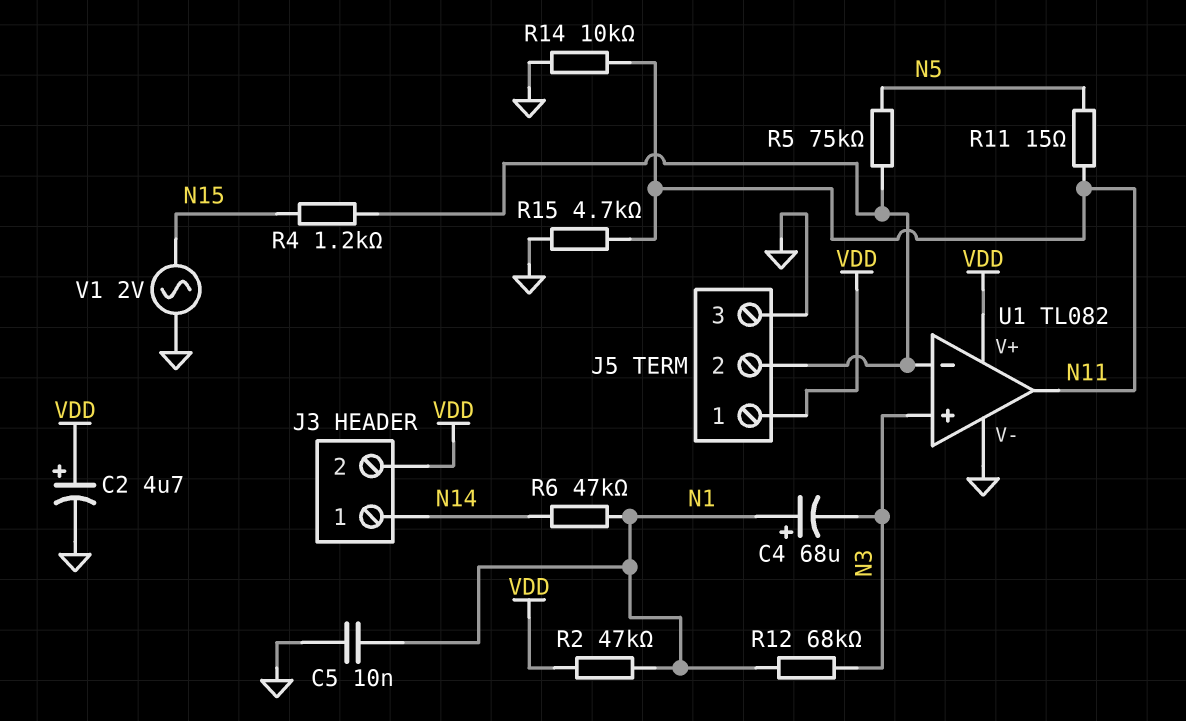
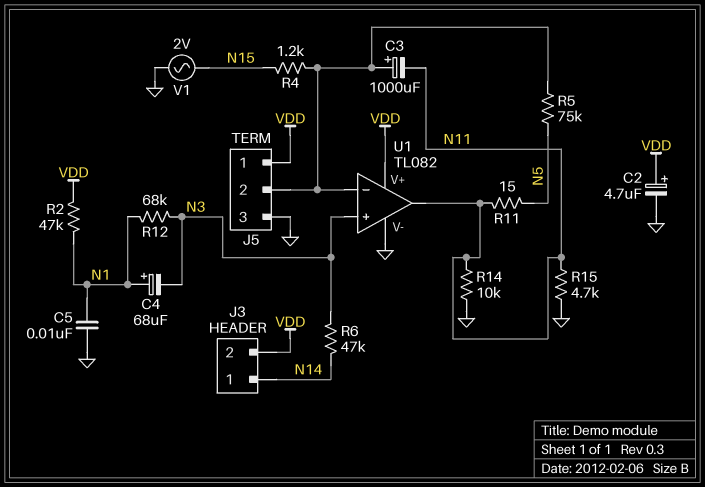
C3: none -> 1000uF (plus J5/2, minus N11)
R6: 47k (N1, N14) -> 47k (N3, N14)

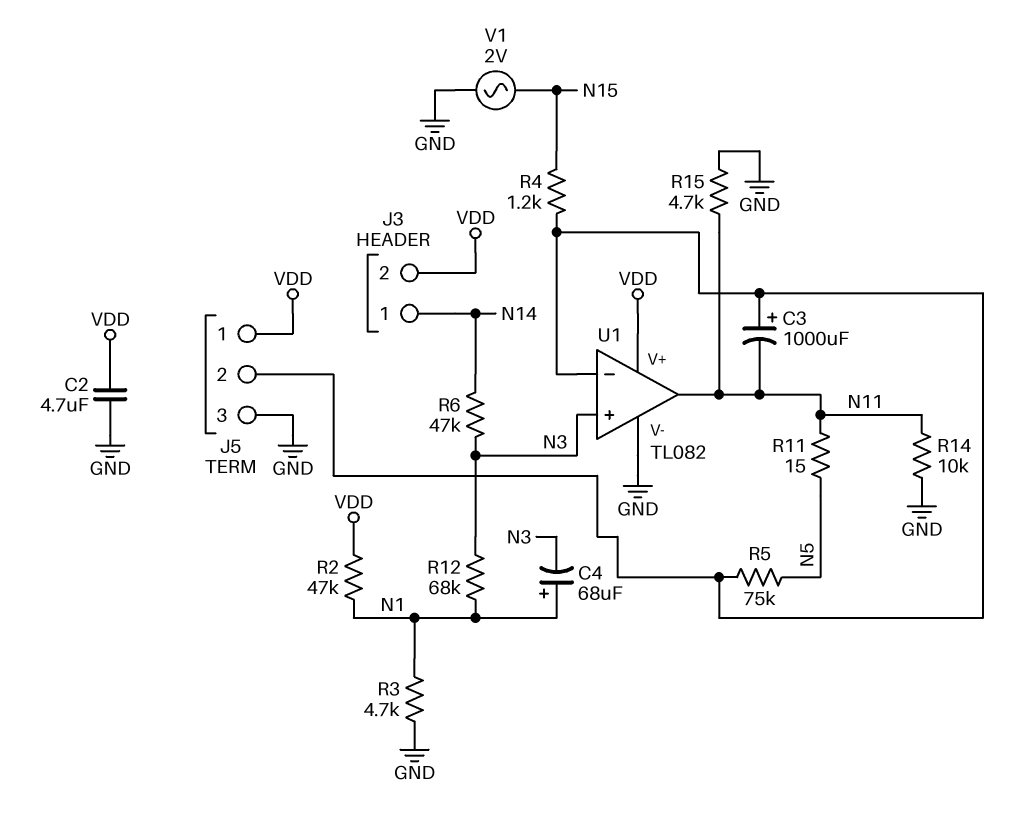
C2: 4.7uF (plus VDD, minus GND) -> 4.7uF (GND, VDD)
C5: 10nF (GND, N1) -> none
R3: none -> 4.7k (GND, N1)

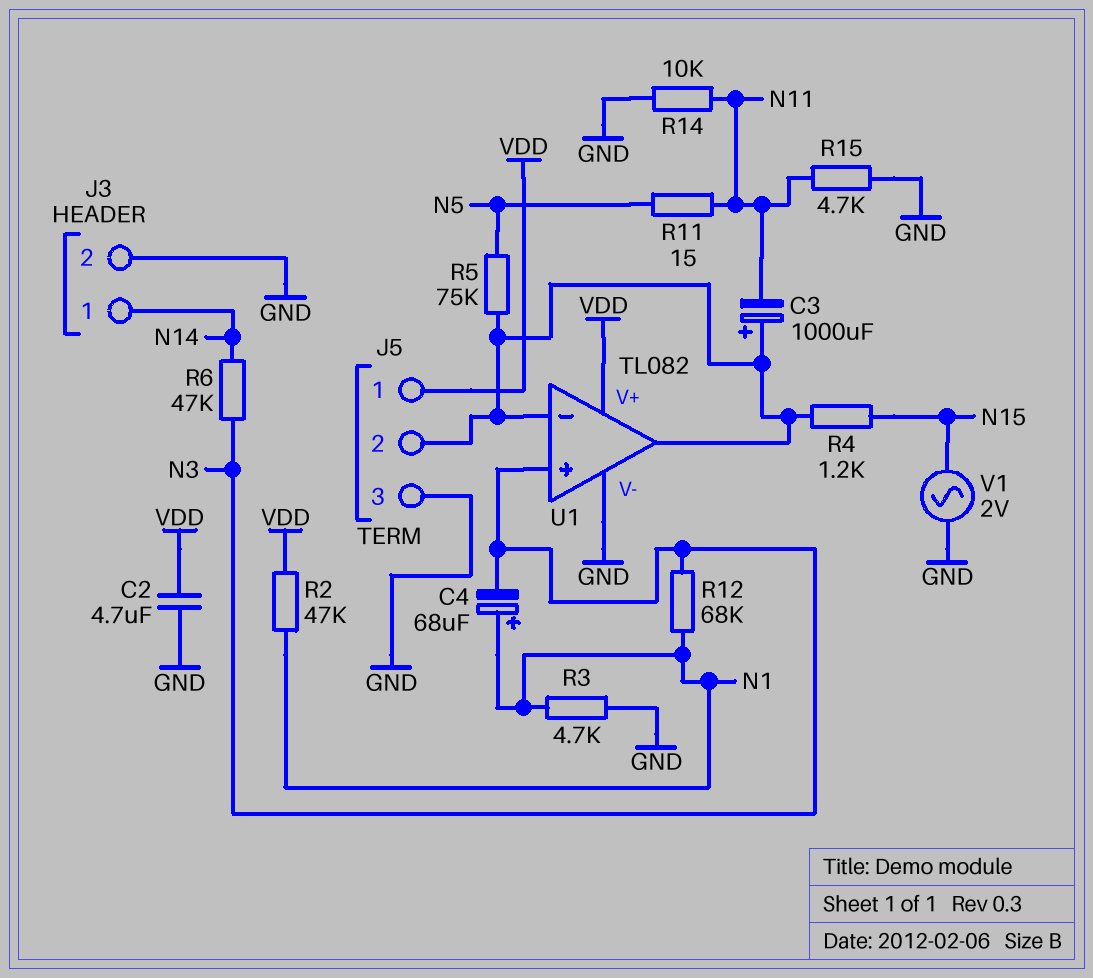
J3 pin 2: VDD -> GND
U1 pin out: N11 -> J5/2

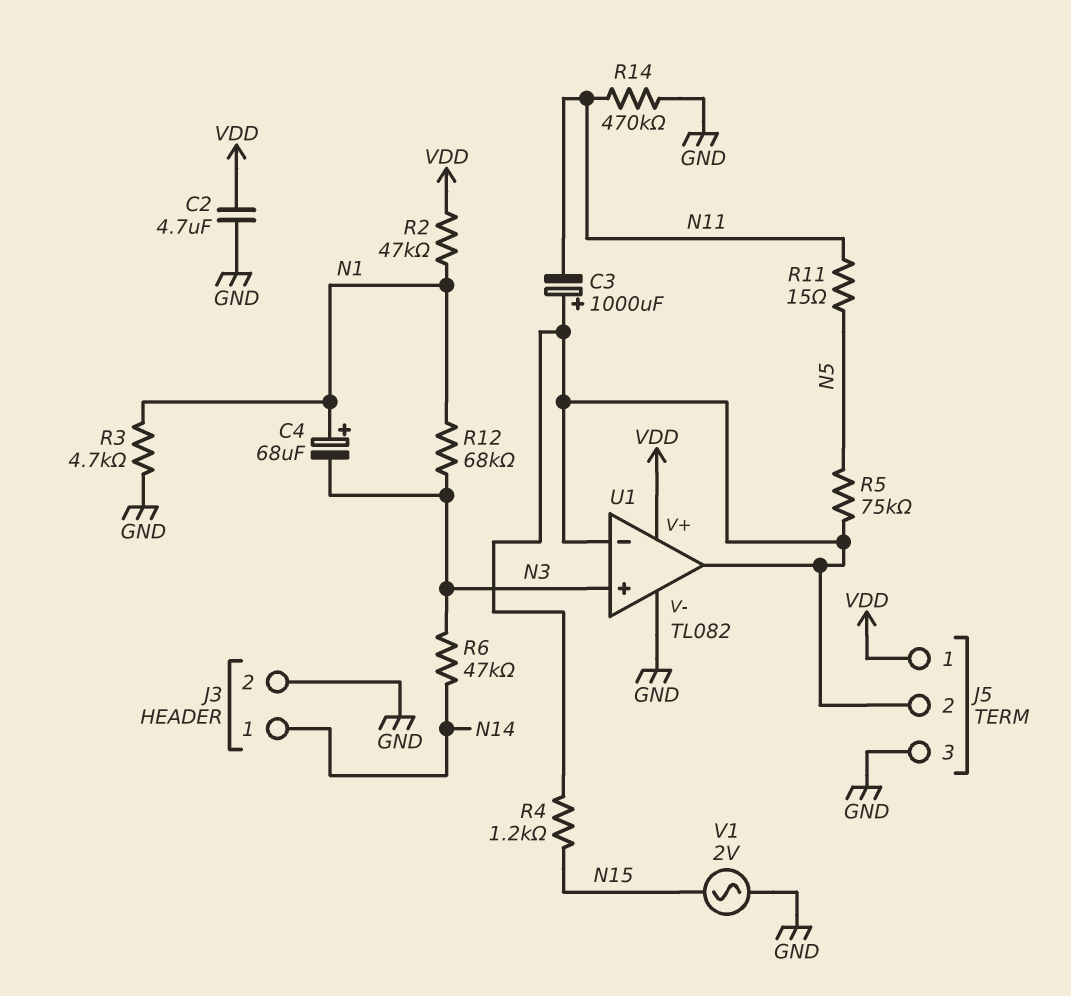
R14: 10k (GND, N11) -> 470k (GND, N11)
R15: 4.7k (GND, N11) -> none

